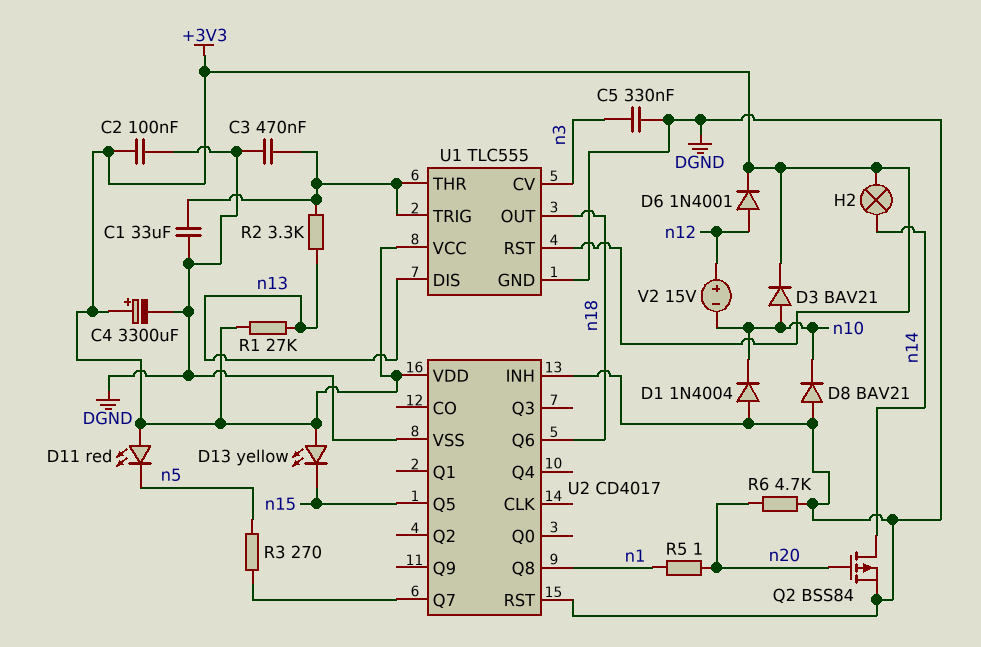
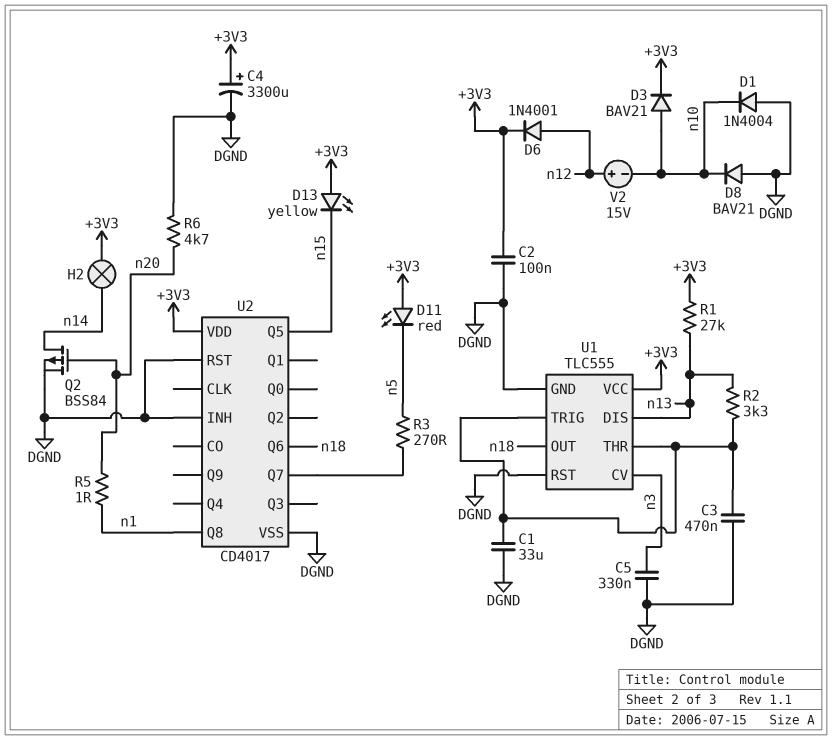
U1 pin RST: +3V3 -> DGND

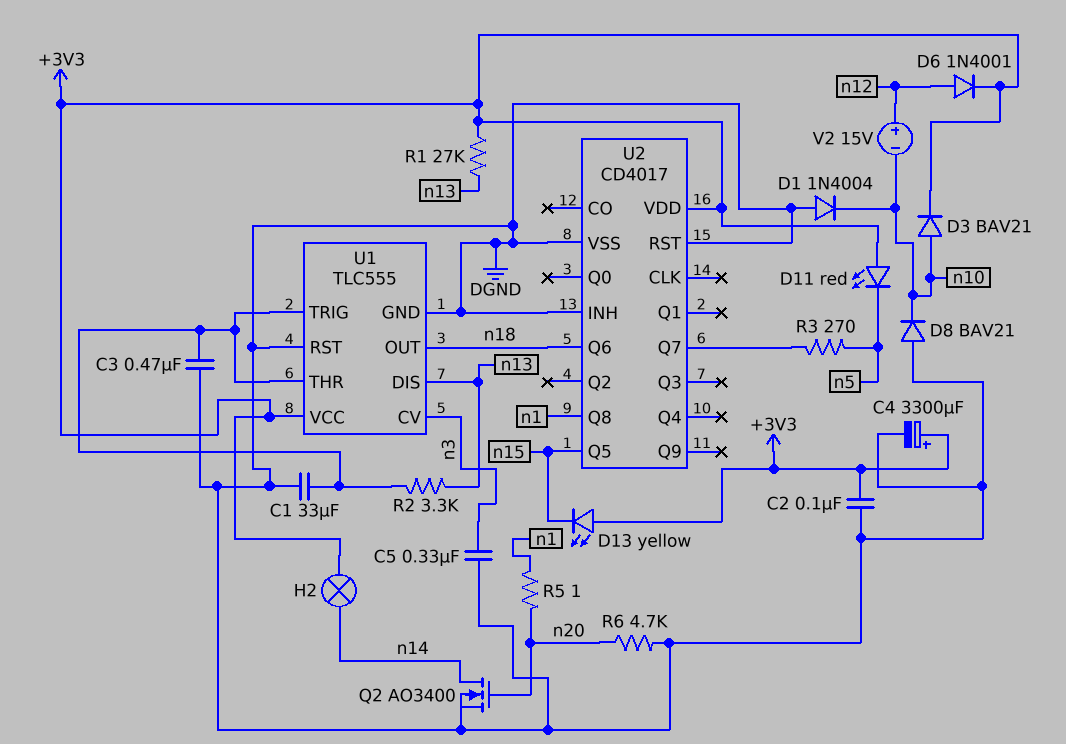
Q2: PMOS BSS84 (G n20, D n14, S DGND) -> NMOS AO3400 (G n20, D n14, S DGND)

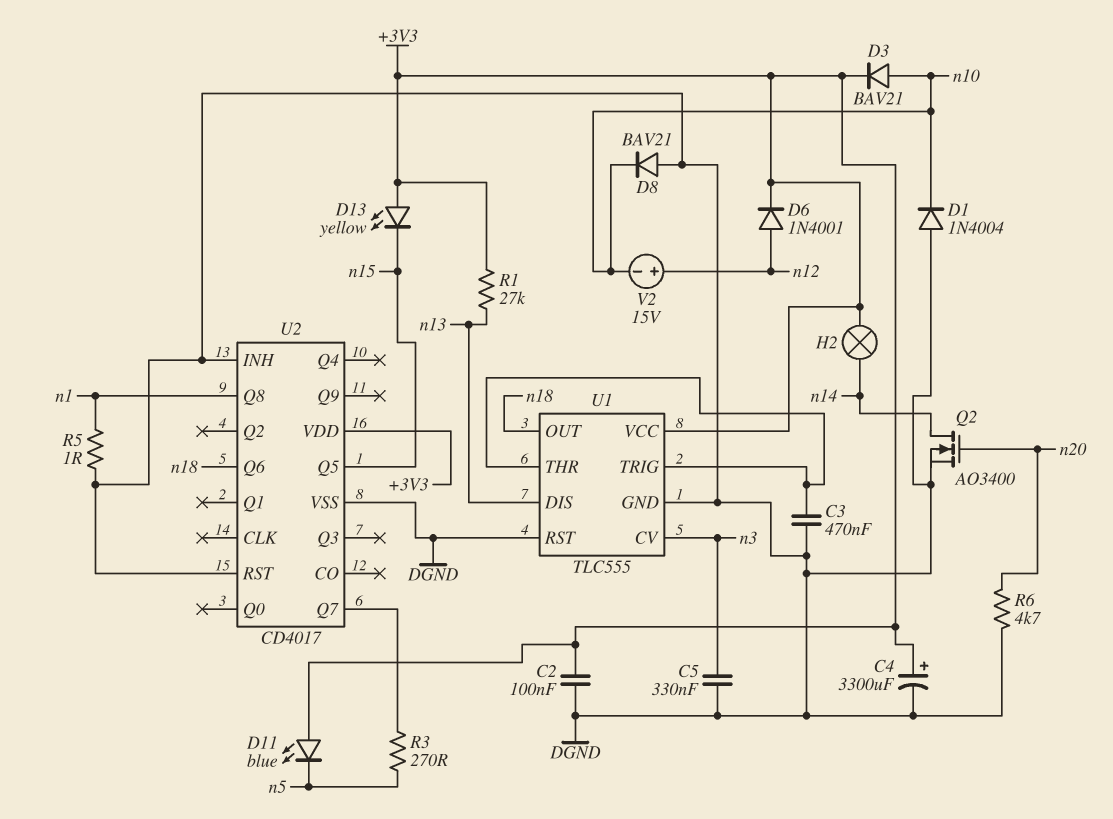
C1: 33uF (DGND, U1/THR) -> none
D11: LED red (A +3V3, K n5) -> LED blue (A +3V3, K n5)
R2: 3.3k (U1/THR, n13) -> none
R5: 1 (n1, n20) -> 1 (DGND, n1)

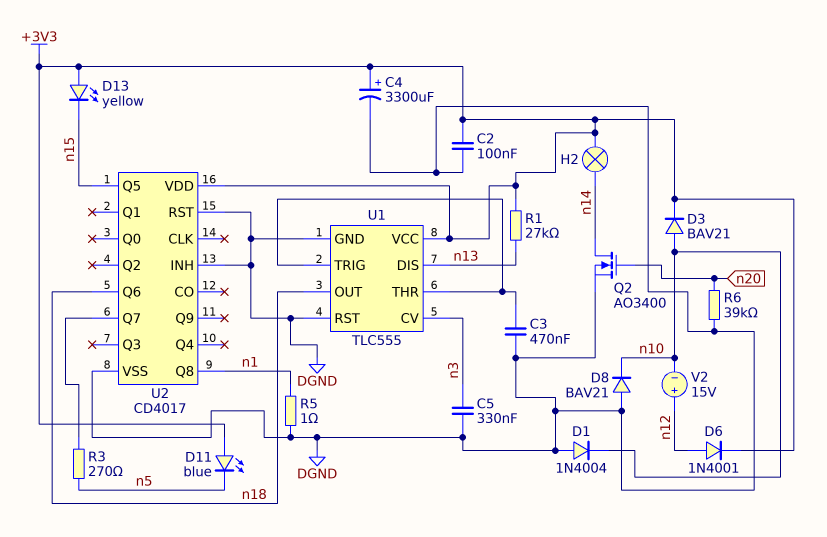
R6: 4.7k (DGND, n20) -> 39k (DGND, n20)

